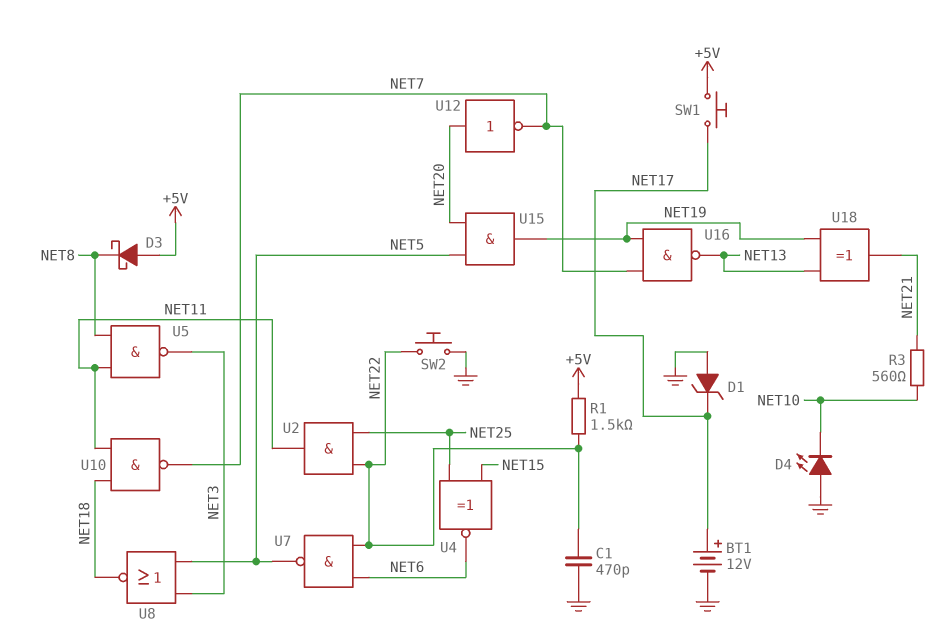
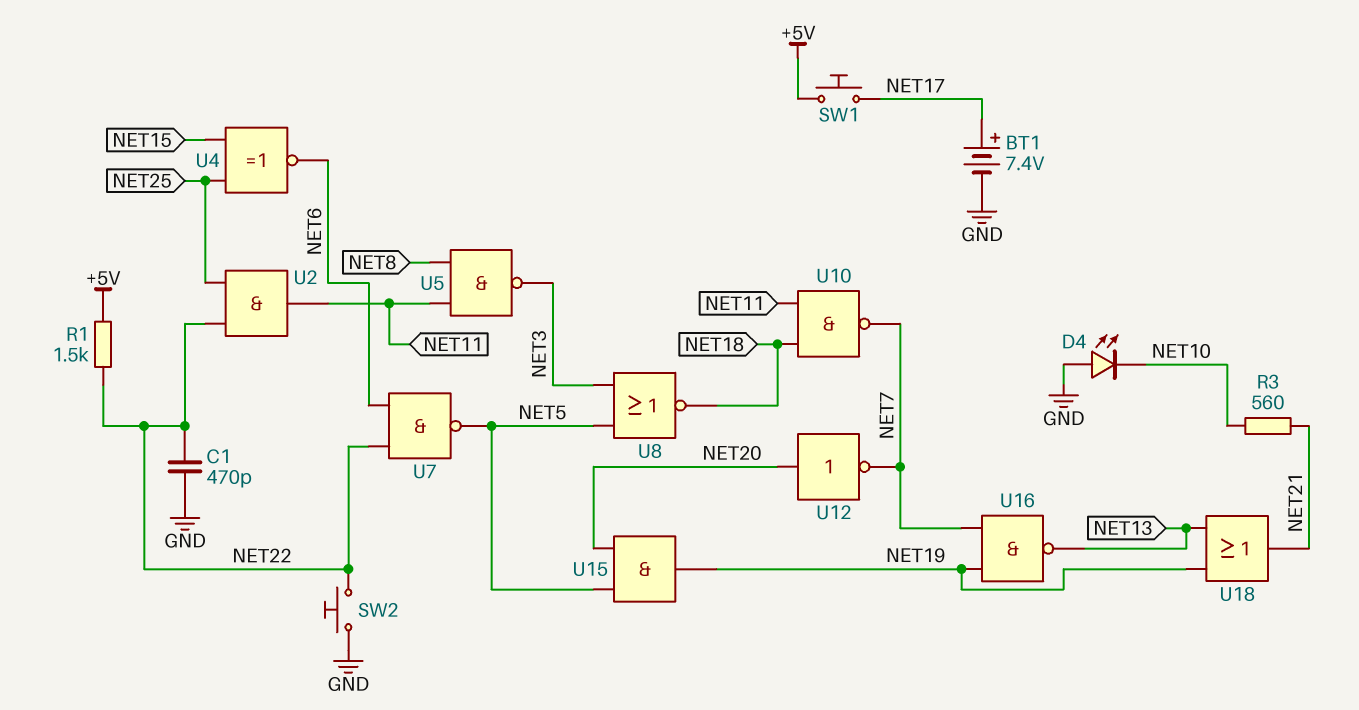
BT1: 12V (plus NET17, minus GND) -> 7.4V (plus NET17, minus GND)
D1: zener (A GND, K NET17) -> none
D3: schottky (A +5V, K NET8) -> none
U18: XOR (in NET13, in NET19, out NET21) -> OR (in NET13, in NET19, out NET21)

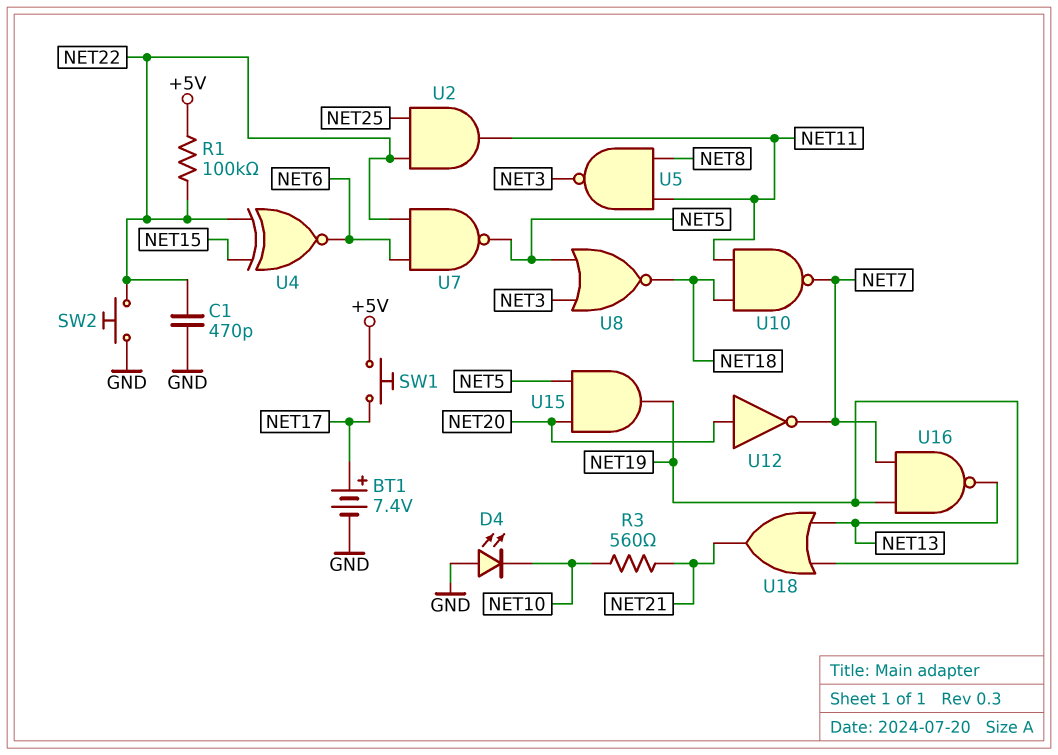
R1: 1.5k (+5V, NET22) -> 100k (+5V, NET22)
U4: XNOR (in NET15, in NET25, out NET6) -> XNOR (in NET15, in NET22, out NET6)

